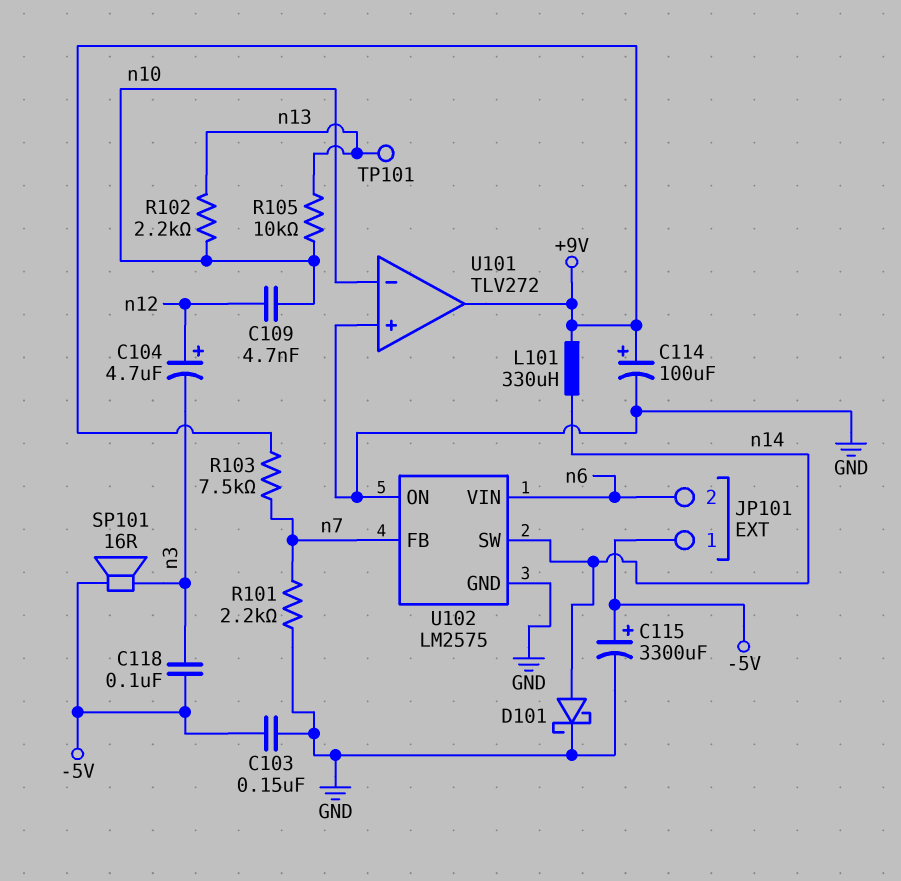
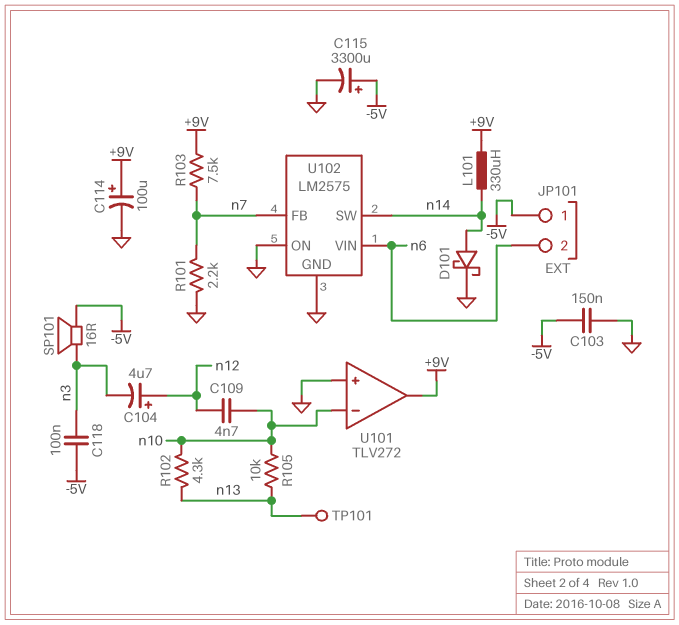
R102: 2.2k (n10, n13) -> 4.3k (n10, n13)

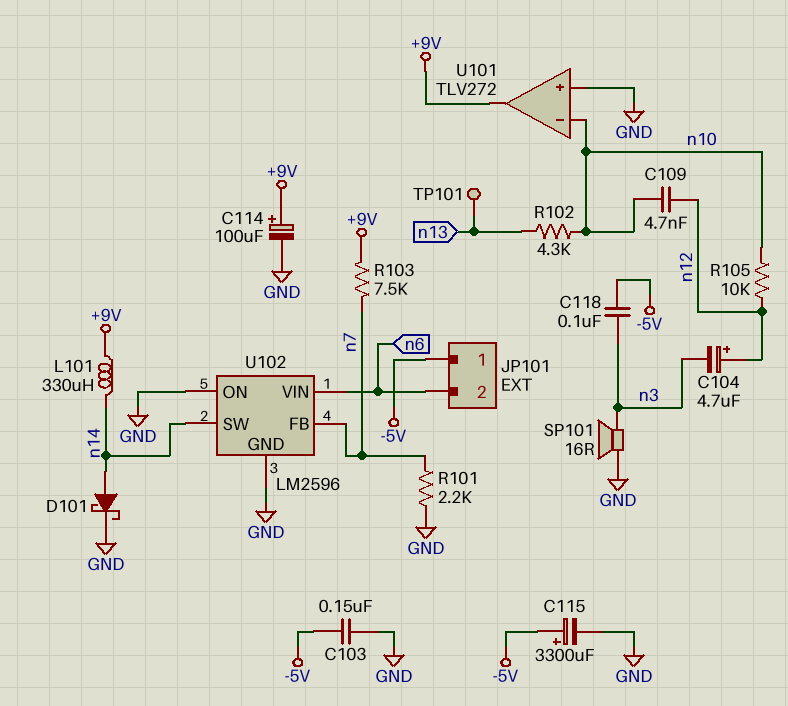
R105: 10k (n10, n13) -> 10k (n10, n12)
SP101: speaker 16R (-5V, n3) -> speaker 16R (GND, n3)
U102: LM2575 -> LM2596

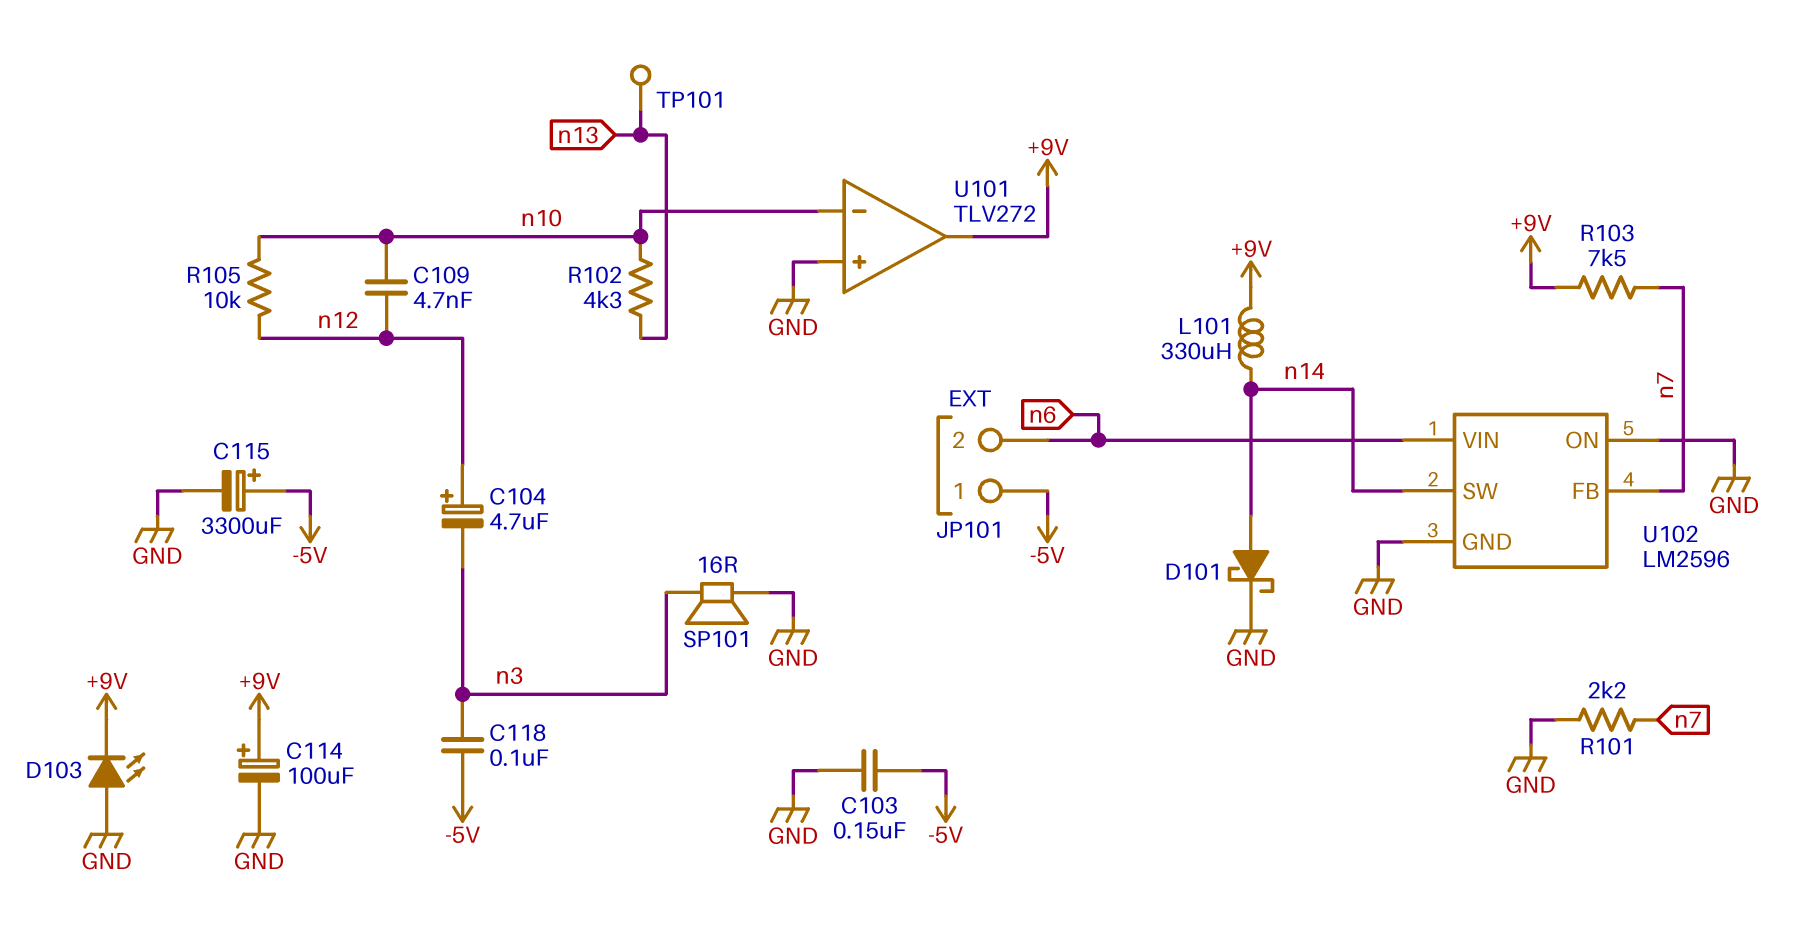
D103: none -> LED (A GND, K +9V)

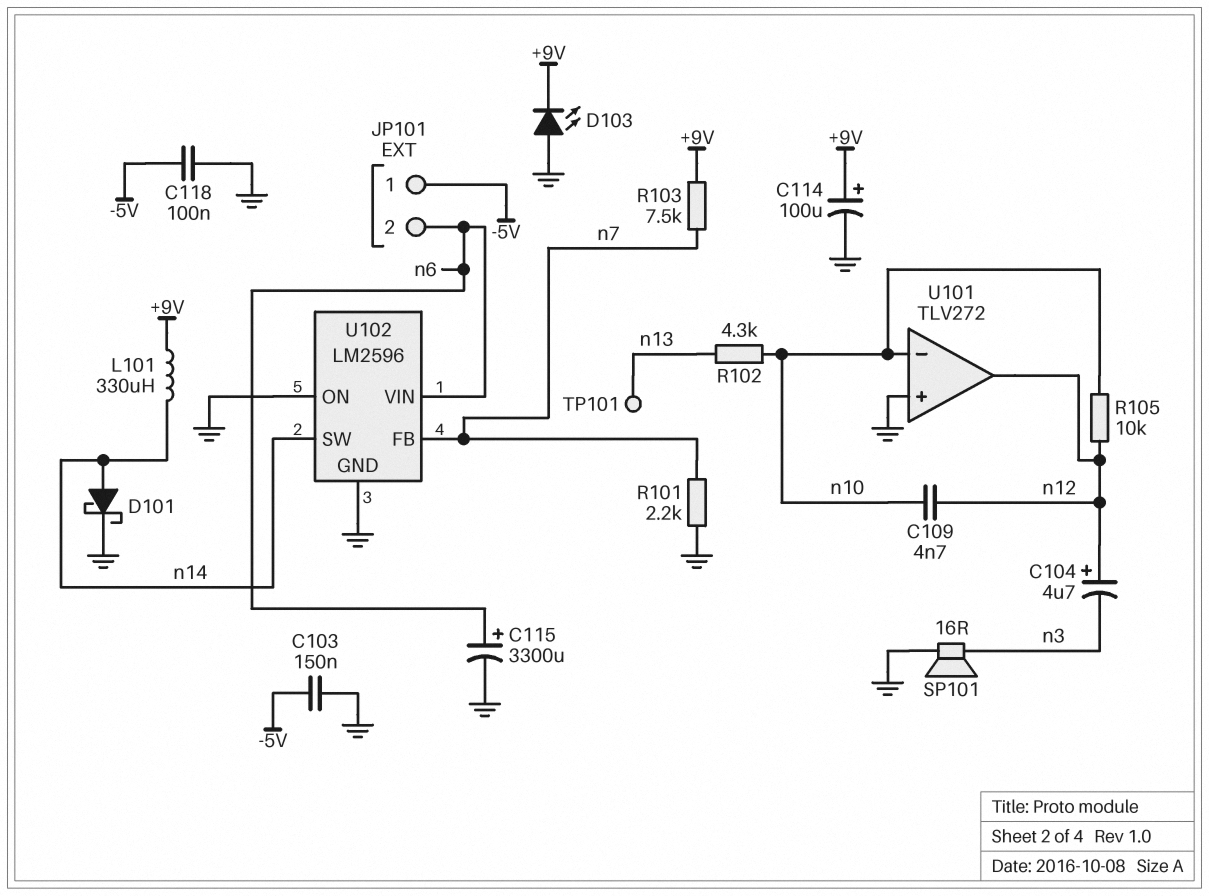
C115: 3300uF (plus -5V, minus GND) -> 3300uF (plus n6, minus GND)
C118: 100nF (-5V, n3) -> 100nF (-5V, GND)
U101 pin out: +9V -> n12

